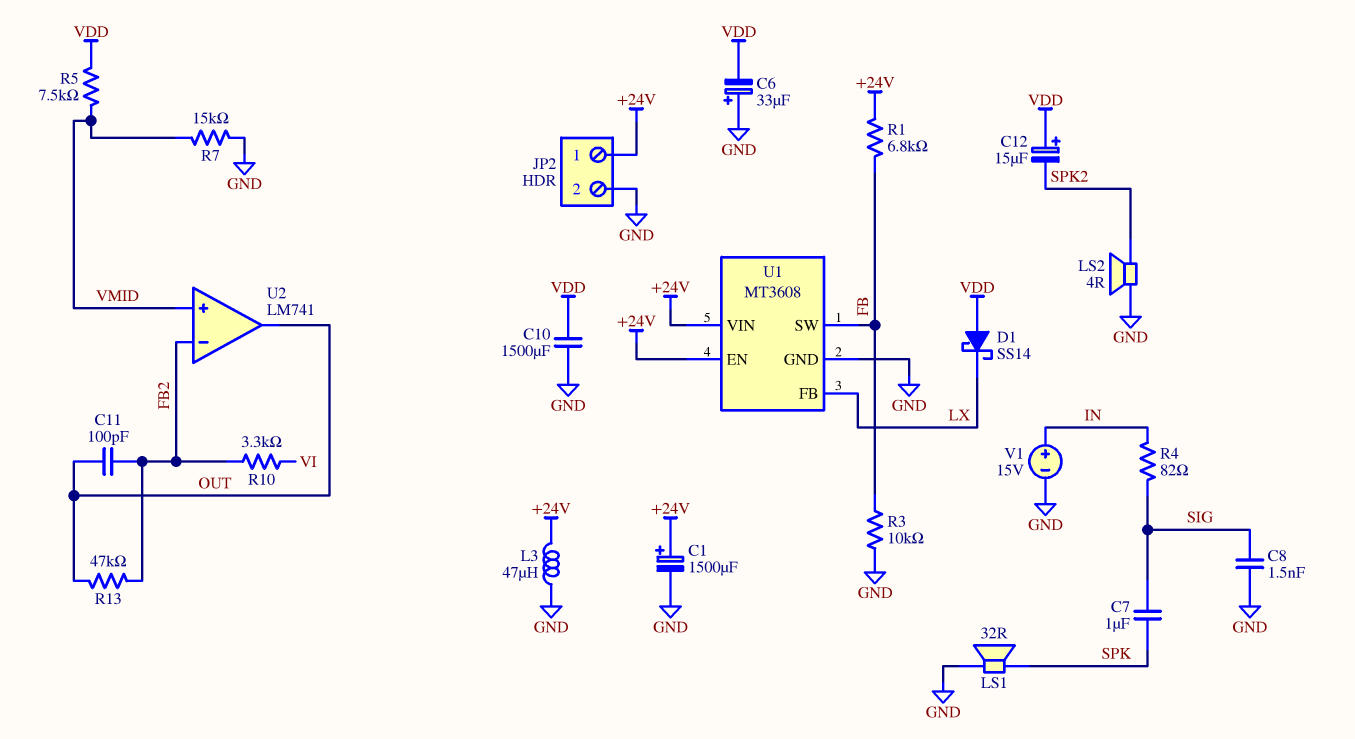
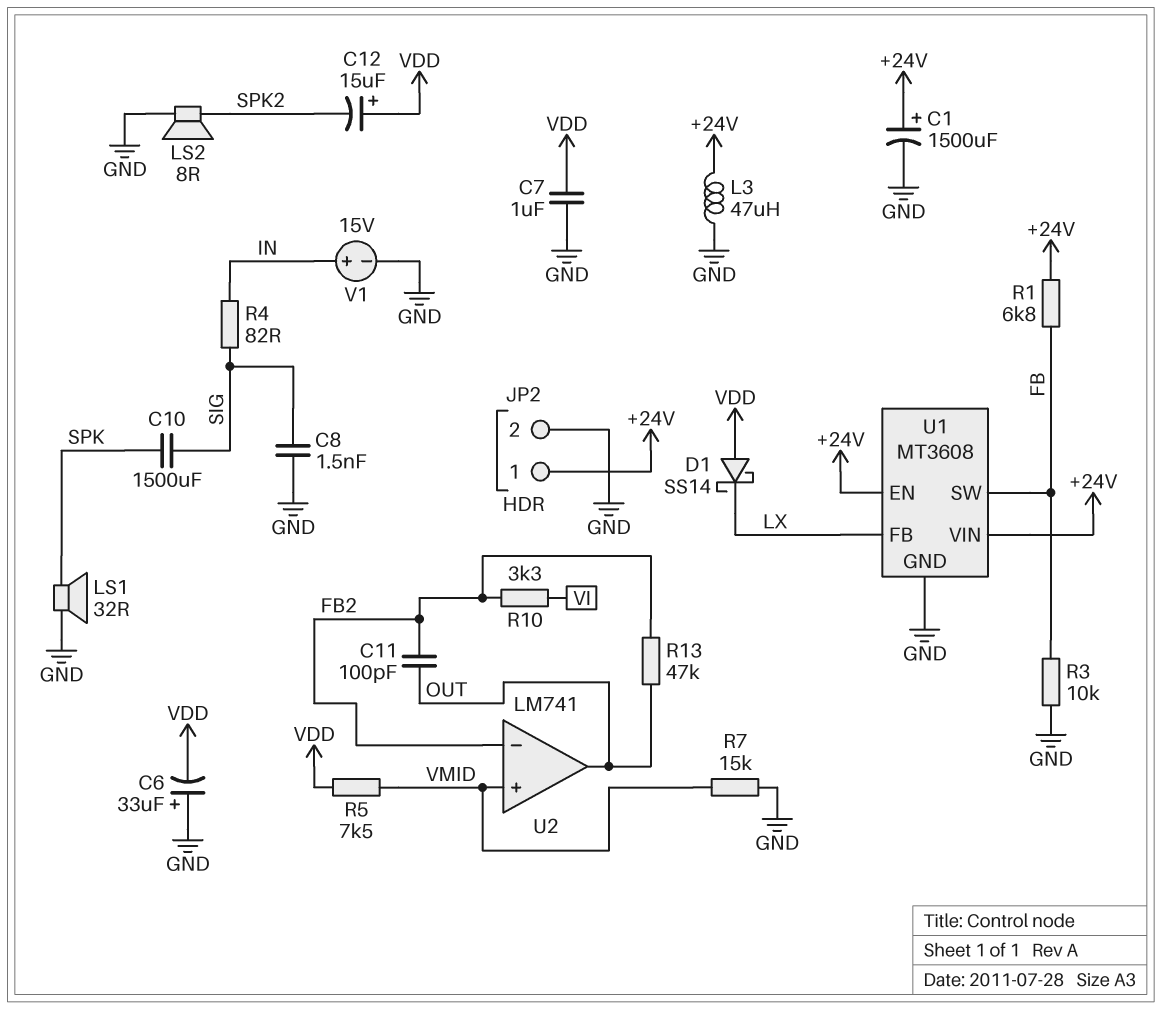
C7: 1uF (SIG, SPK) -> 1uF (GND, VDD)
C10: 1500uF (GND, VDD) -> 1500uF (SIG, SPK)
LS2: speaker 4R (GND, SPK2) -> speaker 8R (GND, SPK2)

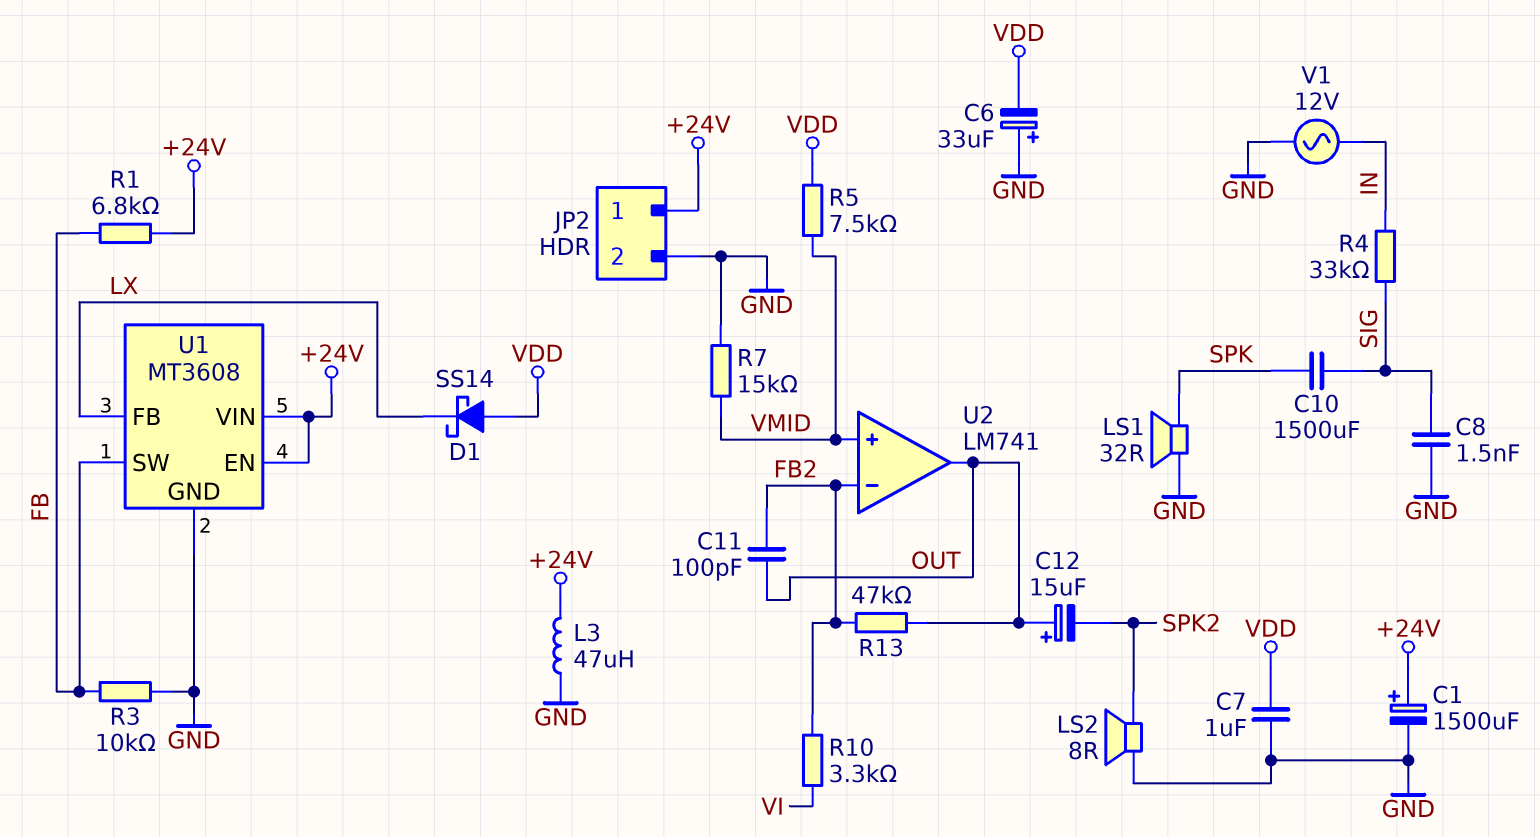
C12: 15uF (plus VDD, minus SPK2) -> 15uF (plus OUT, minus SPK2)
R4: 82 (IN, SIG) -> 33k (IN, SIG)
V1: 15V (plus IN, minus GND) -> AC 12V (GND, IN)

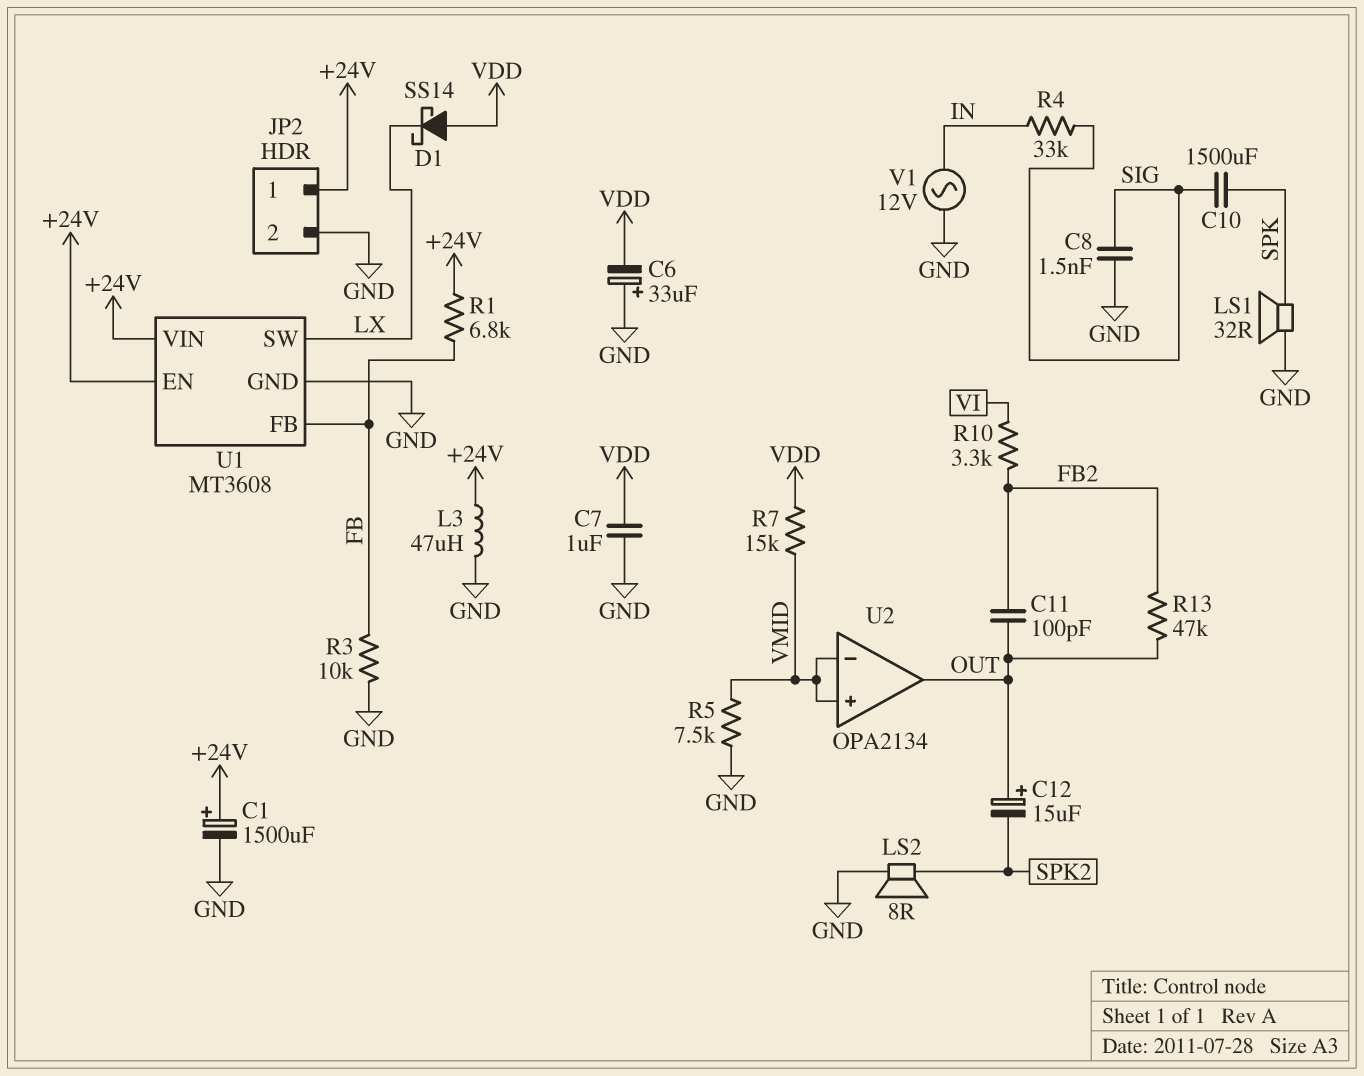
R5: 7.5k (VDD, VMID) -> 7.5k (GND, VMID)
R7: 15k (GND, VMID) -> 15k (VDD, VMID)
U1 pin FB: LX -> FB
U1 pin SW: FB -> LX
U2: LM741 -> OPA2134
U2 pin in-: FB2 -> VMID

